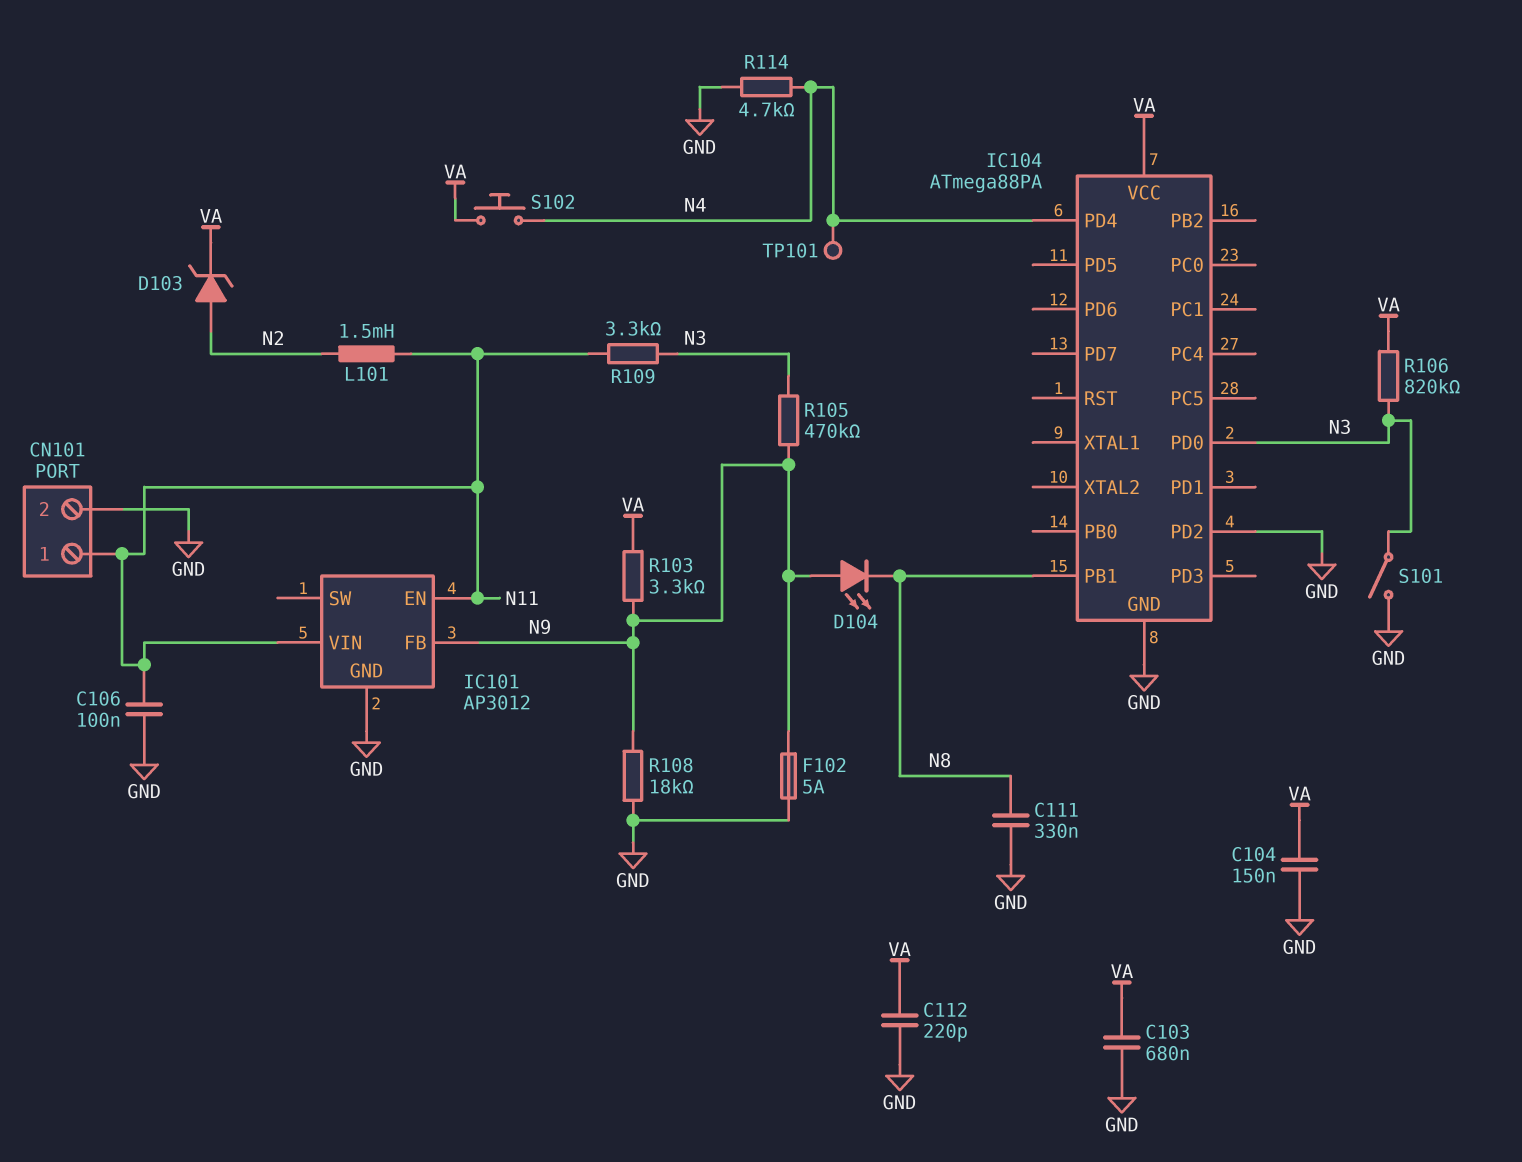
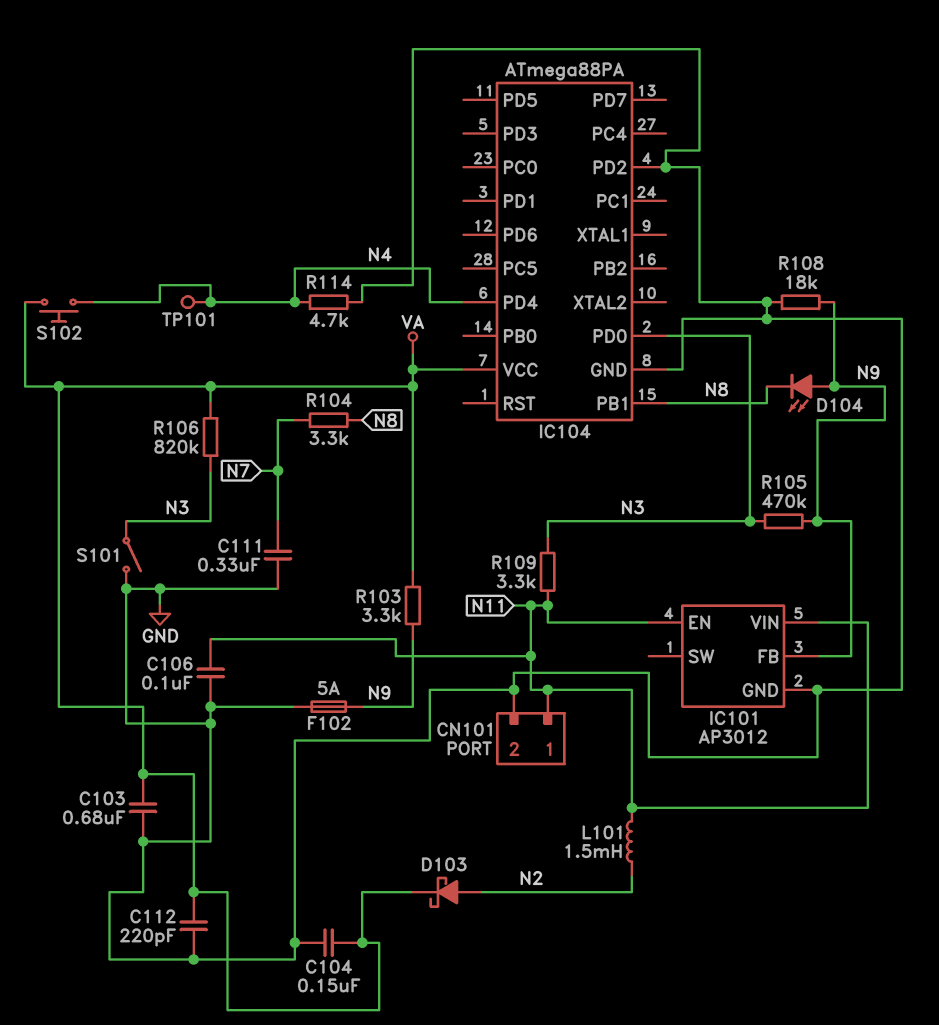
C111: 330nF (GND, N8) -> 330nF (GND, N7)
D103: zener (A N2, K VA) -> schottky (A N2, K VA)
R104: none -> 3.3k (N7, N8)

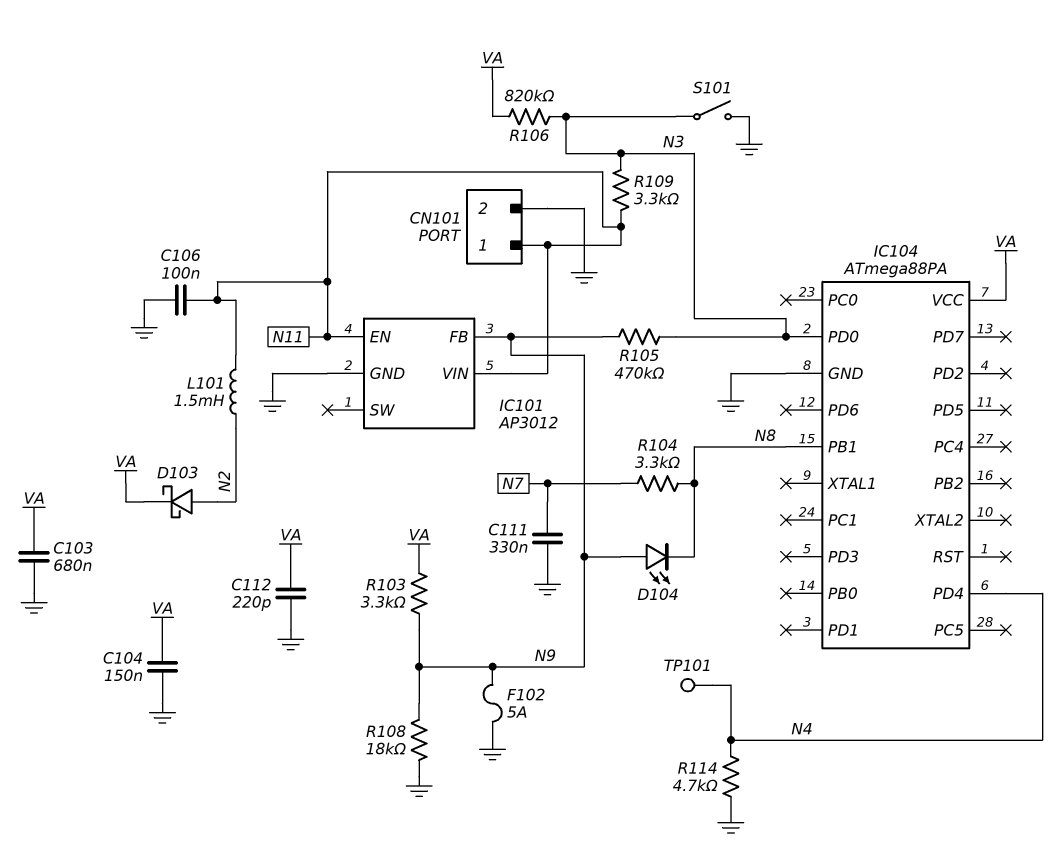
IC104 pin PD2: GND -> none
S102: button (N4, VA) -> none

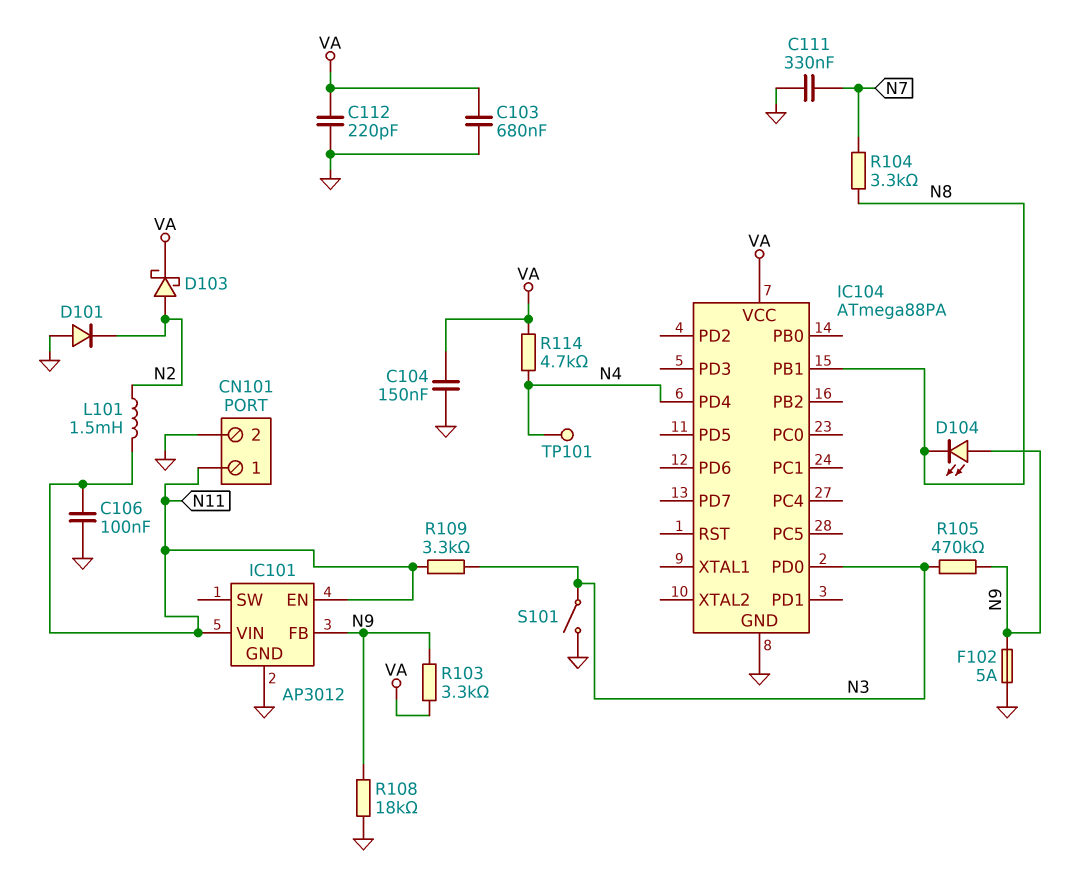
D101: none -> diode (A GND, K N2)
R106: 820k (N3, VA) -> none
R114: 4.7k (GND, N4) -> 4.7k (N4, VA)

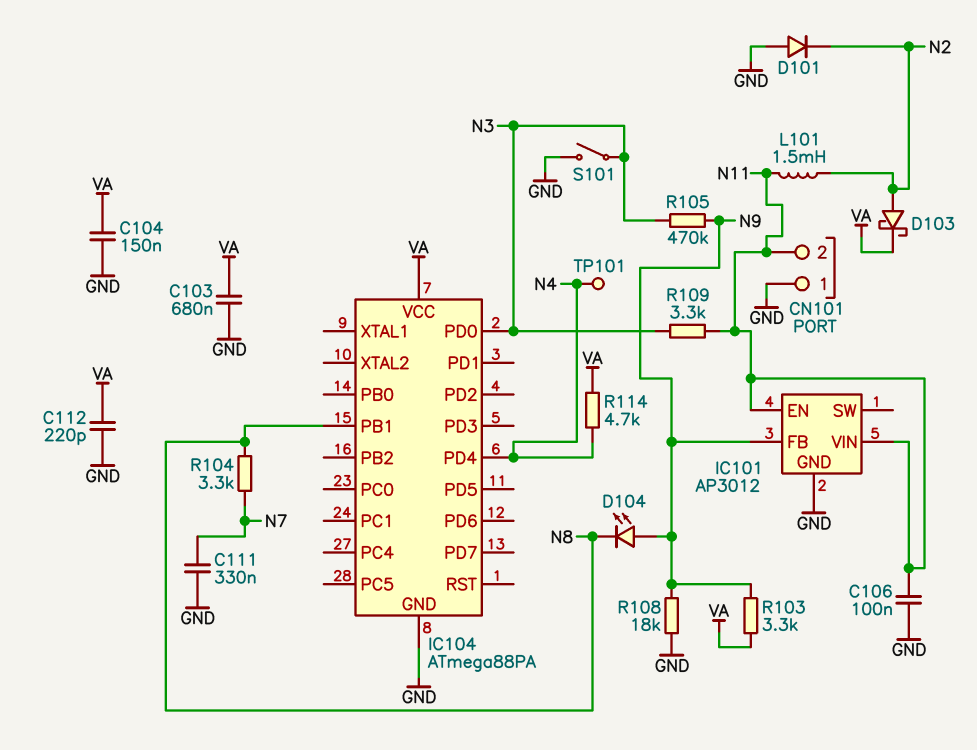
CN101 pin 1: N11 -> GND
CN101 pin 2: GND -> N11
F102: 5A (GND, N9) -> none

